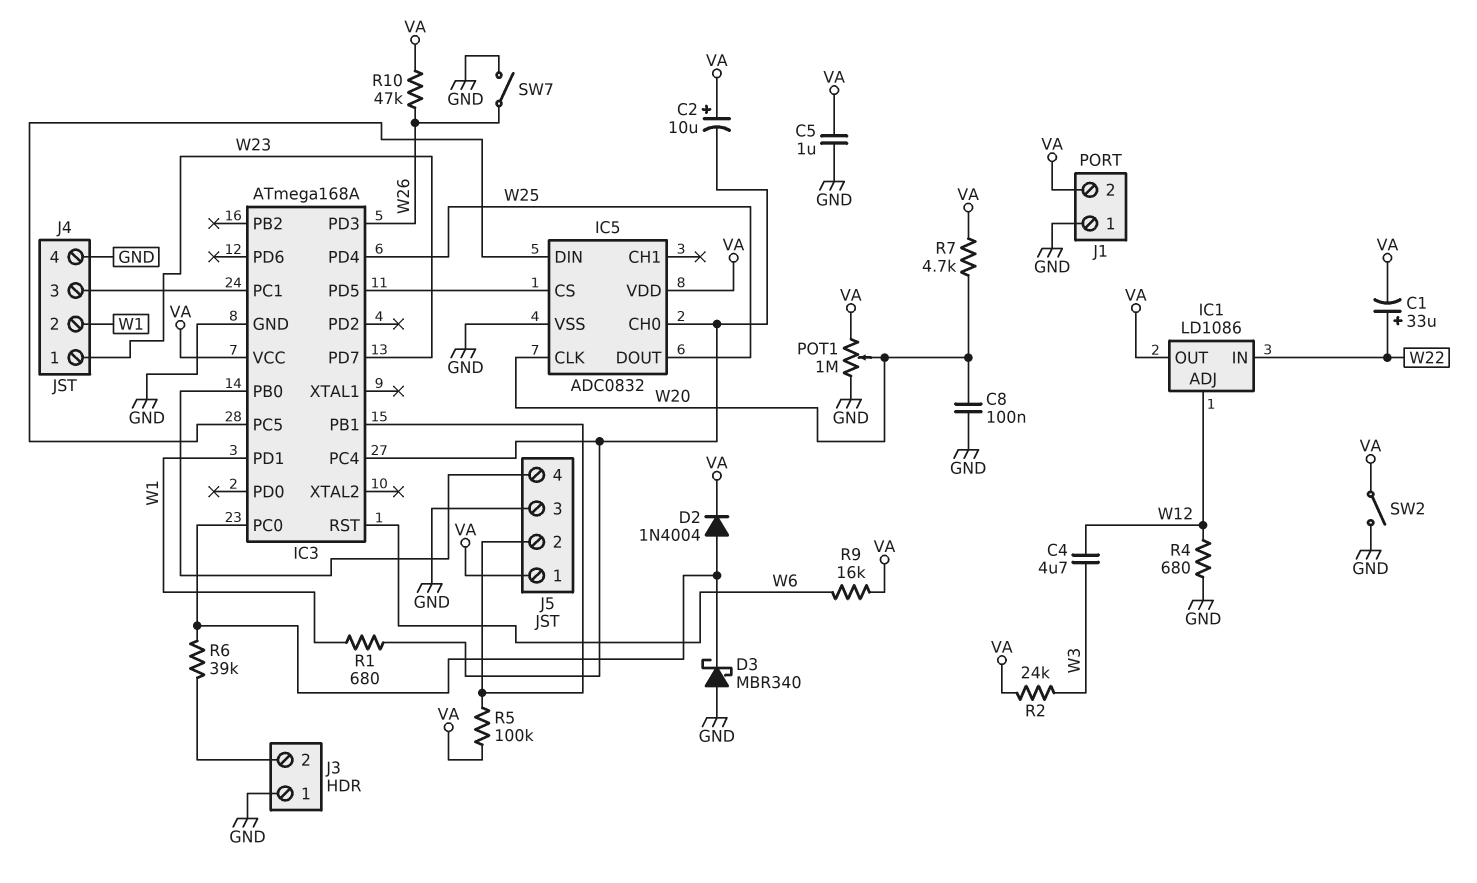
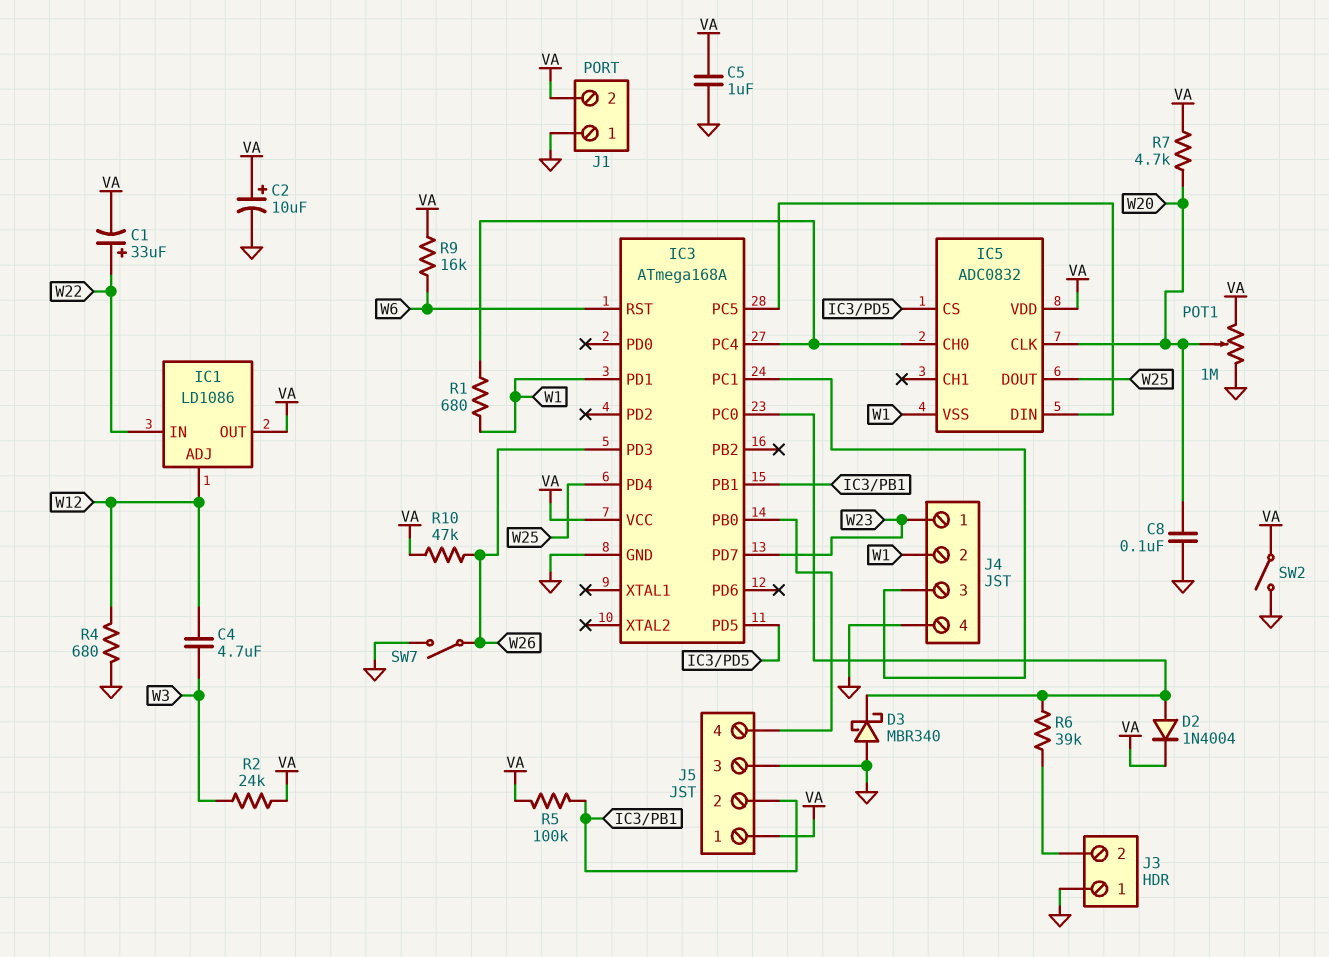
C2: 10uF (plus VA, minus IC3/PC4) -> 10uF (plus VA, minus GND)
IC5 pin VSS: GND -> W1

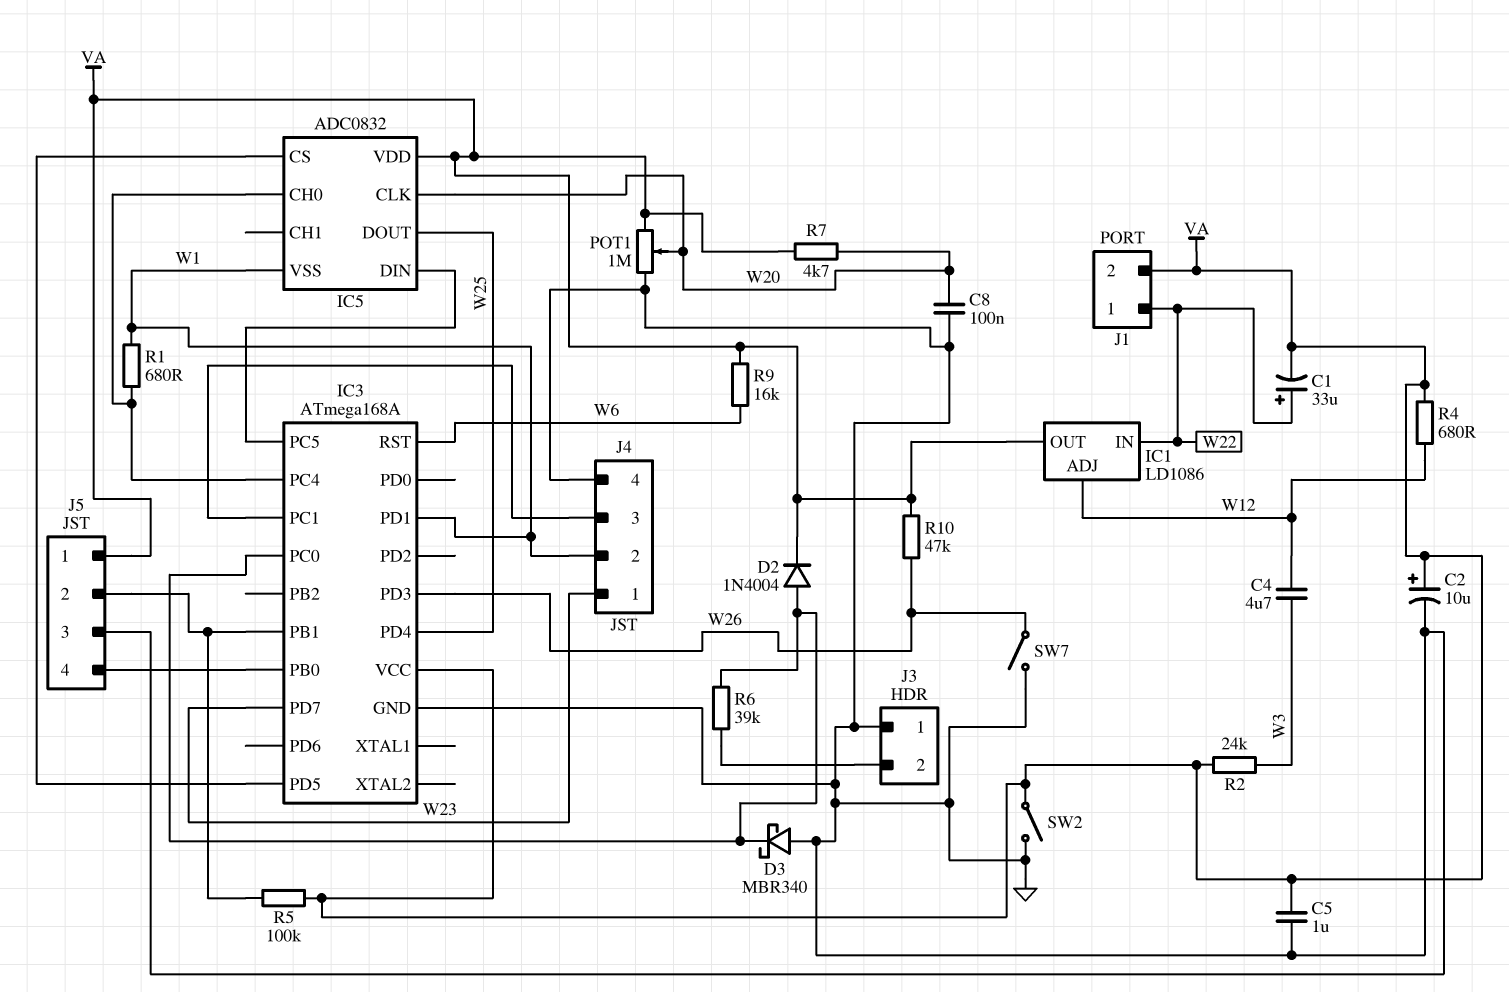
J1 pin 1: GND -> W22
R4: 680 (GND, W12) -> 680 (VA, W12)

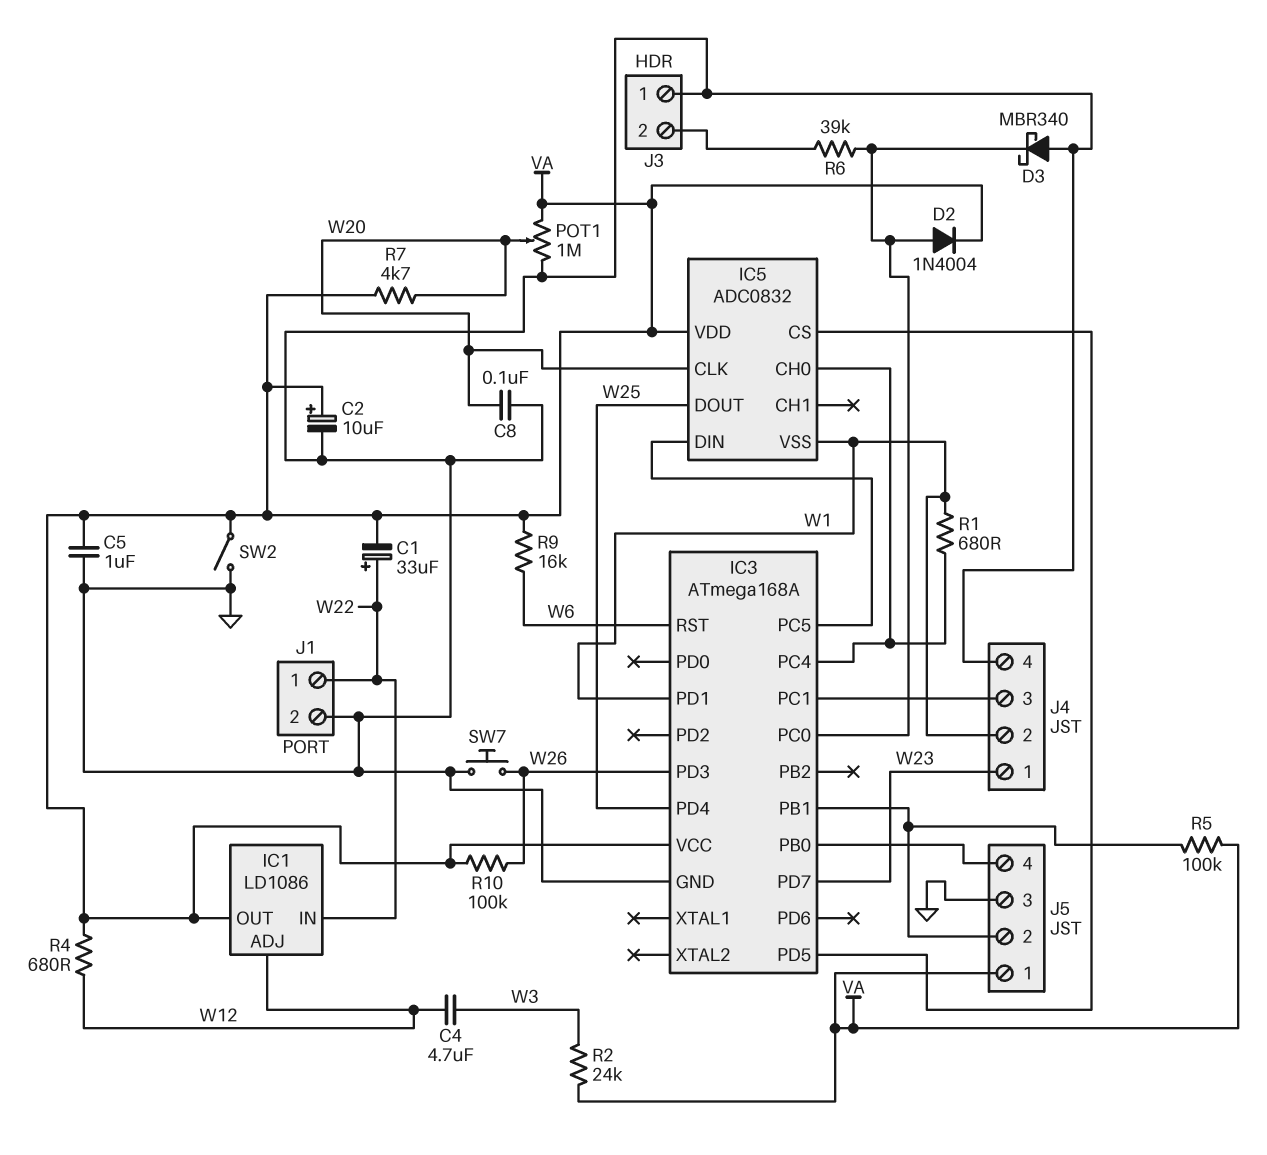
J1 pin 2: VA -> GND
R10: 47k (VA, W26) -> 100k (VA, W26)
SW7: switch (GND, W26) -> button (GND, W26)

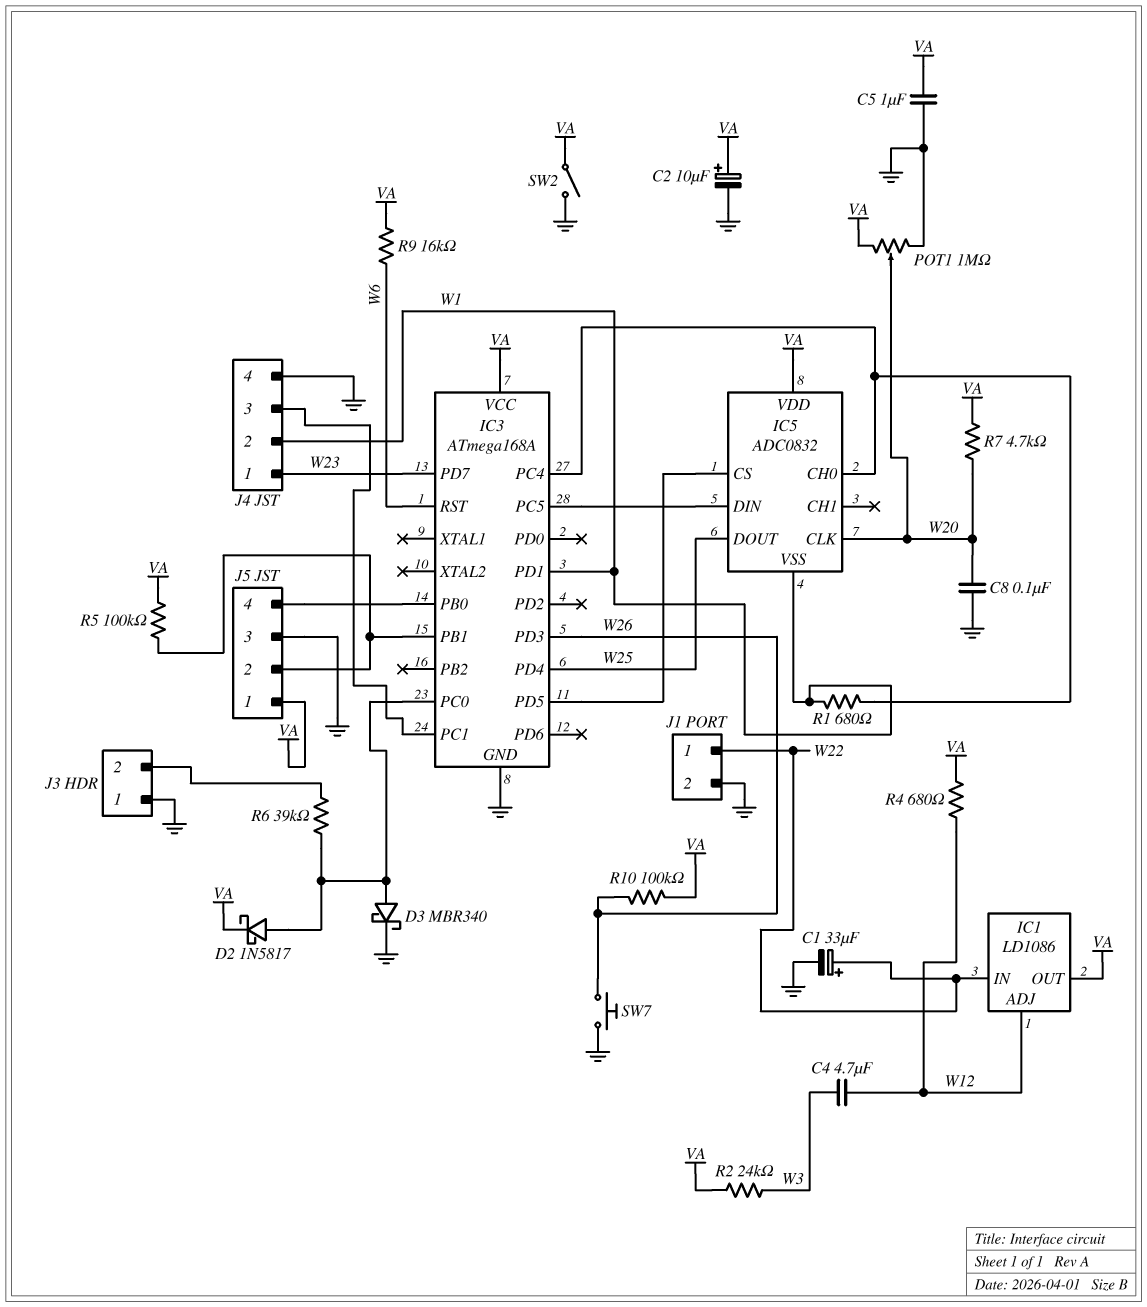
C1: 33uF (plus W22, minus VA) -> 33uF (plus W22, minus GND)
D2: diode 1N4004 (A IC3/PC0, K VA) -> schottky 1N5817 (A IC3/PC0, K VA)
D3: schottky MBR340 (A GND, K IC3/PC0) -> schottky MBR340 (A IC3/PC0, K GND)

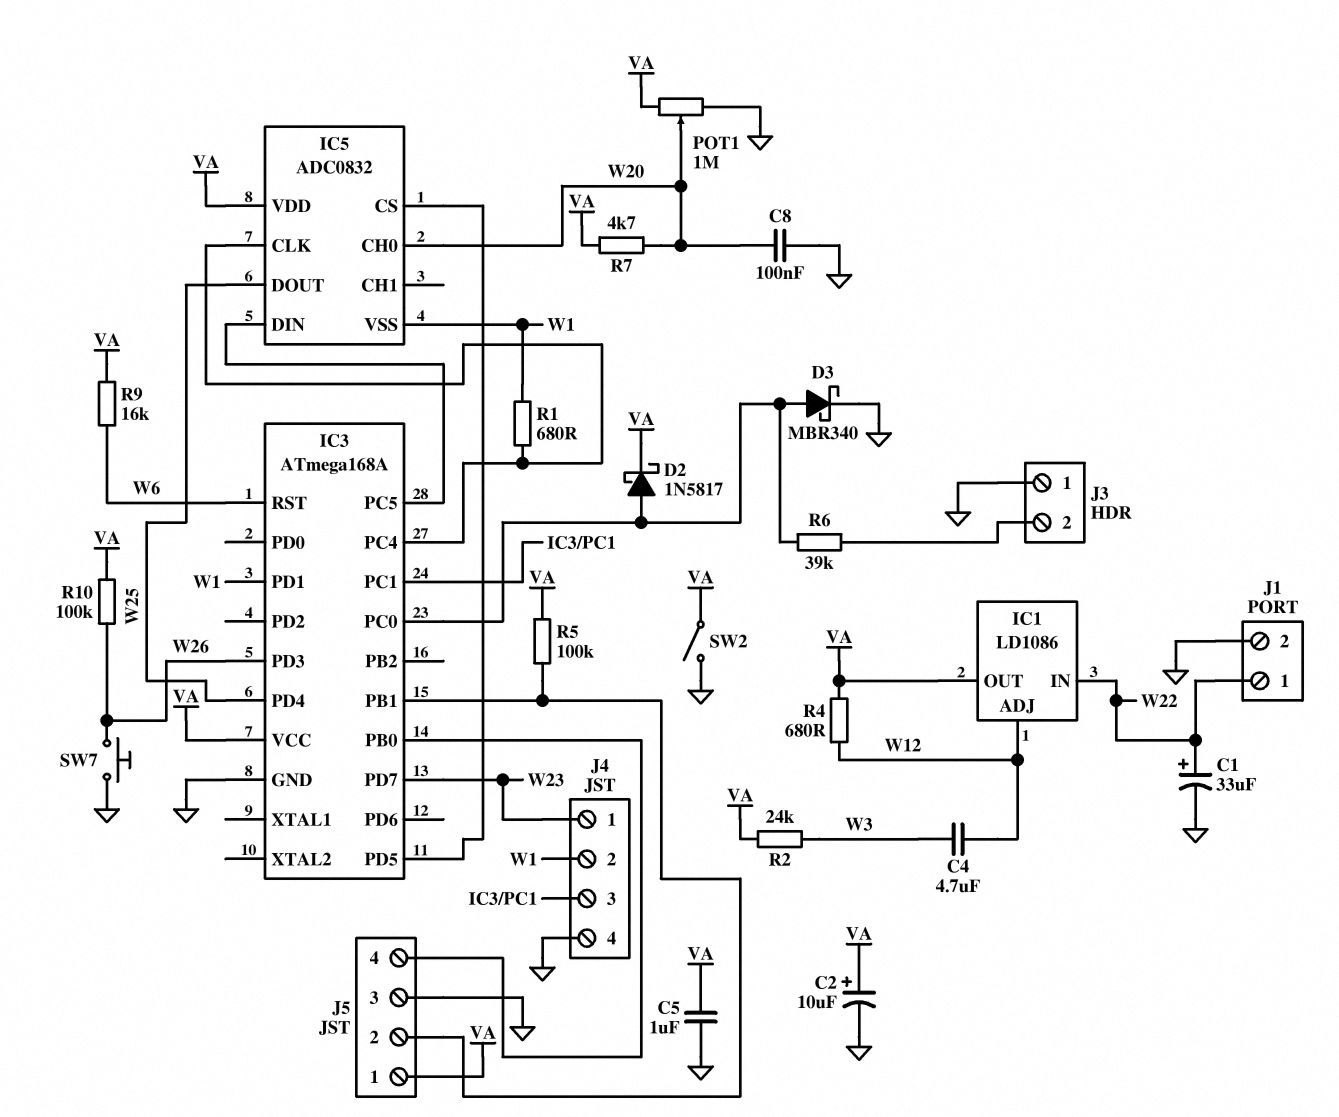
IC5 pin CH0: IC3/PC4 -> W20
IC5 pin CLK: W20 -> IC3/PC4

